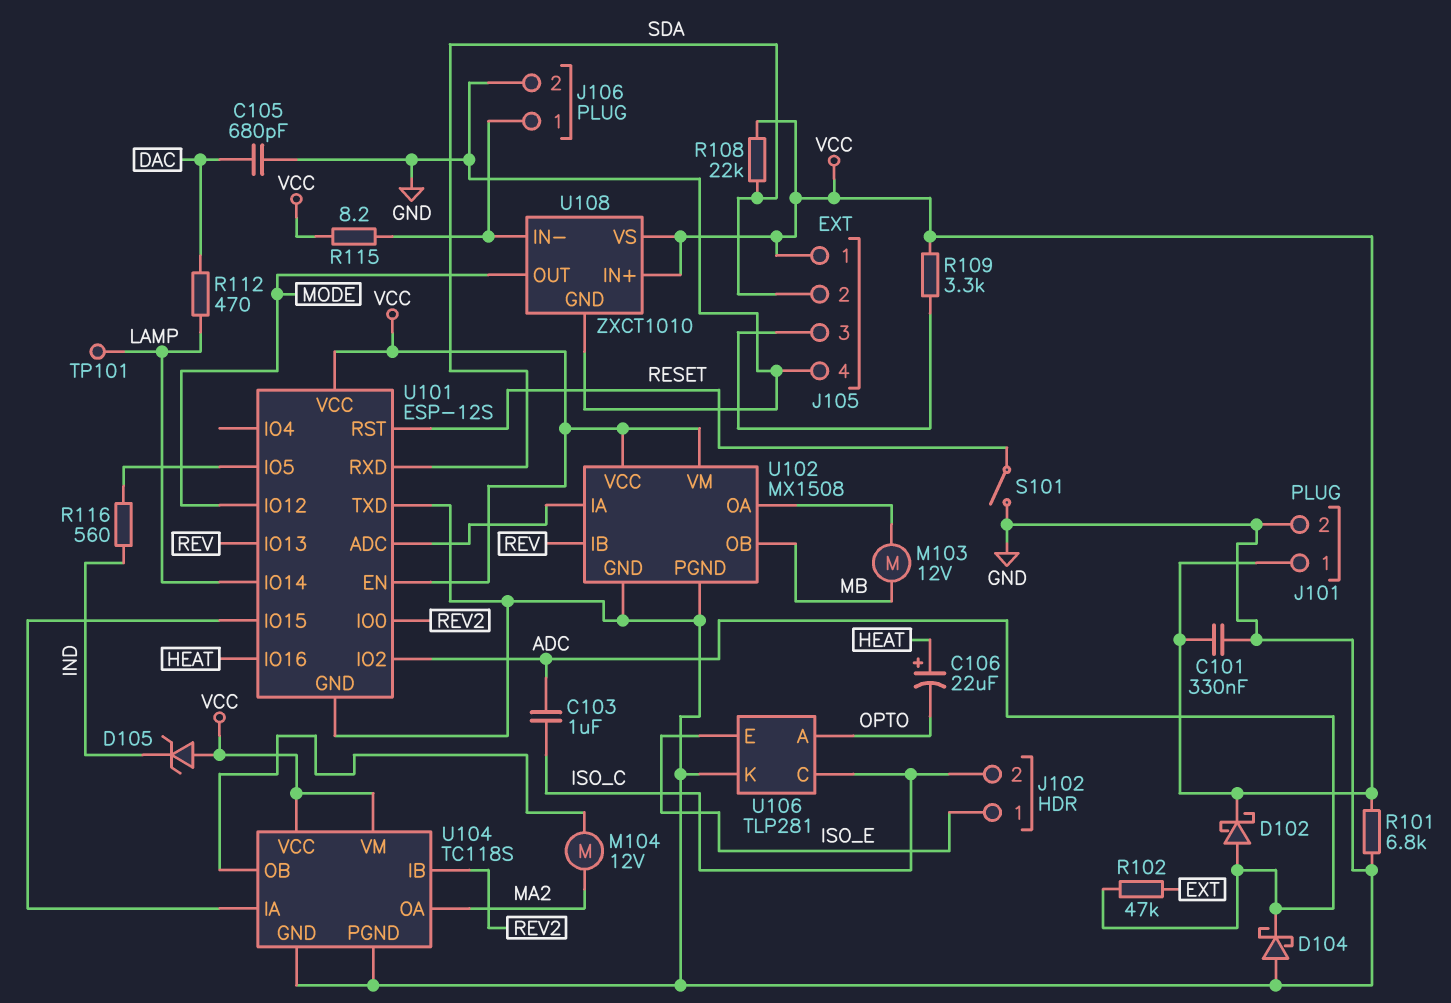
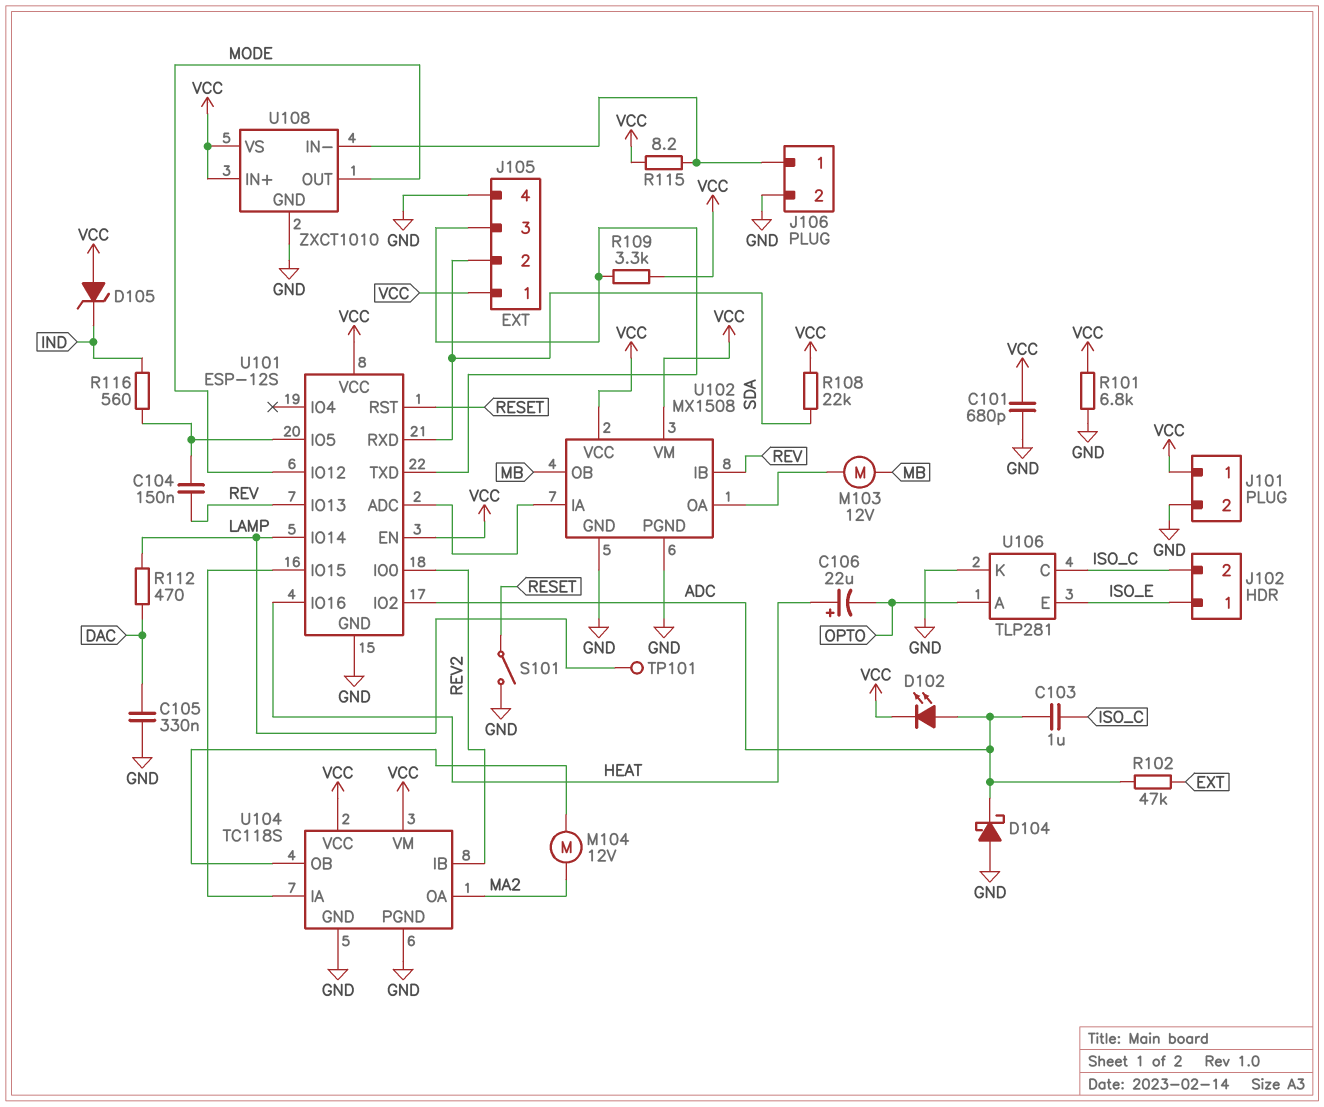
C101: 330nF (GND, VCC) -> 680pF (GND, VCC)
C104: none -> 150nF (REV, U101/IO5)
C105: 680pF (DAC, GND) -> 330nF (DAC, GND)
D102: schottky (A ADC, K VCC) -> LED (A ADC, K VCC)
U101 pin TXD: GND -> J105/3

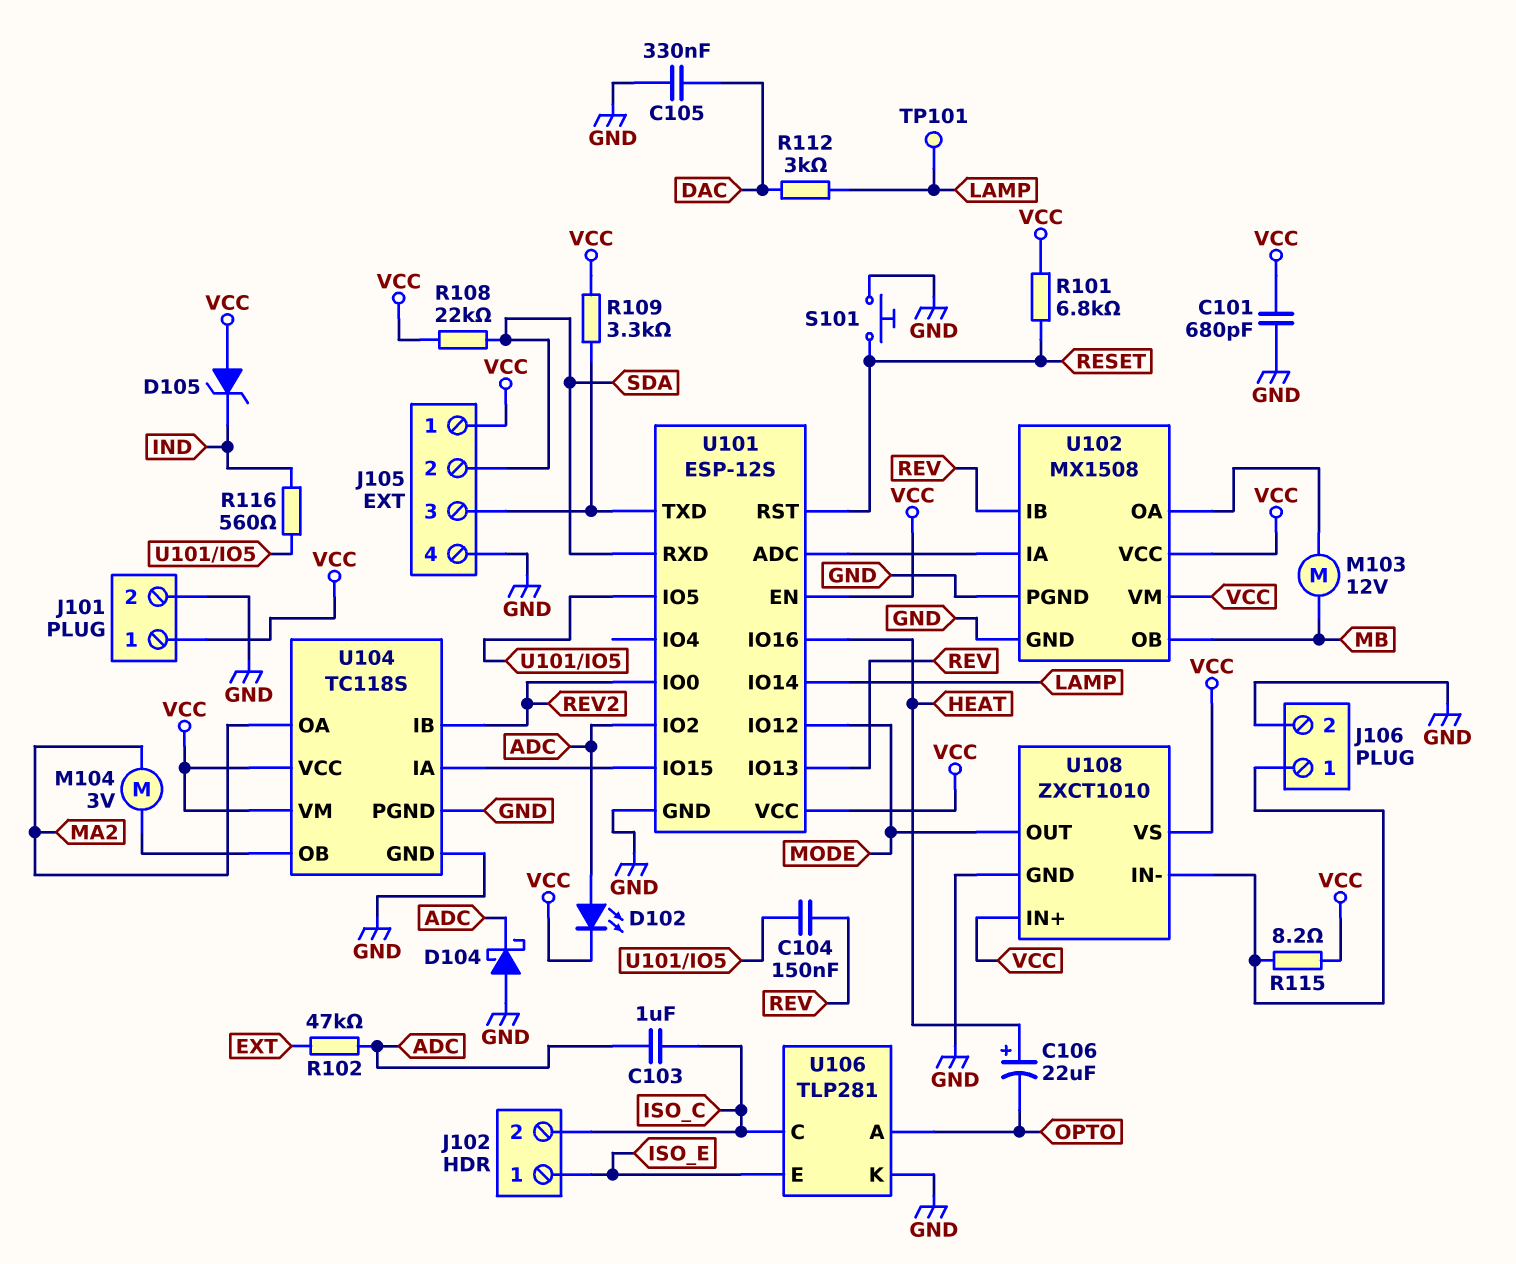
M104: motor 12V (MA2, U104/OB) -> motor 3V (MA2, U104/OB)
R101: 6.8k (GND, VCC) -> 6.8k (RESET, VCC)
R112: 470 (DAC, LAMP) -> 3k (DAC, LAMP)
S101: switch (GND, RESET) -> button (GND, RESET)

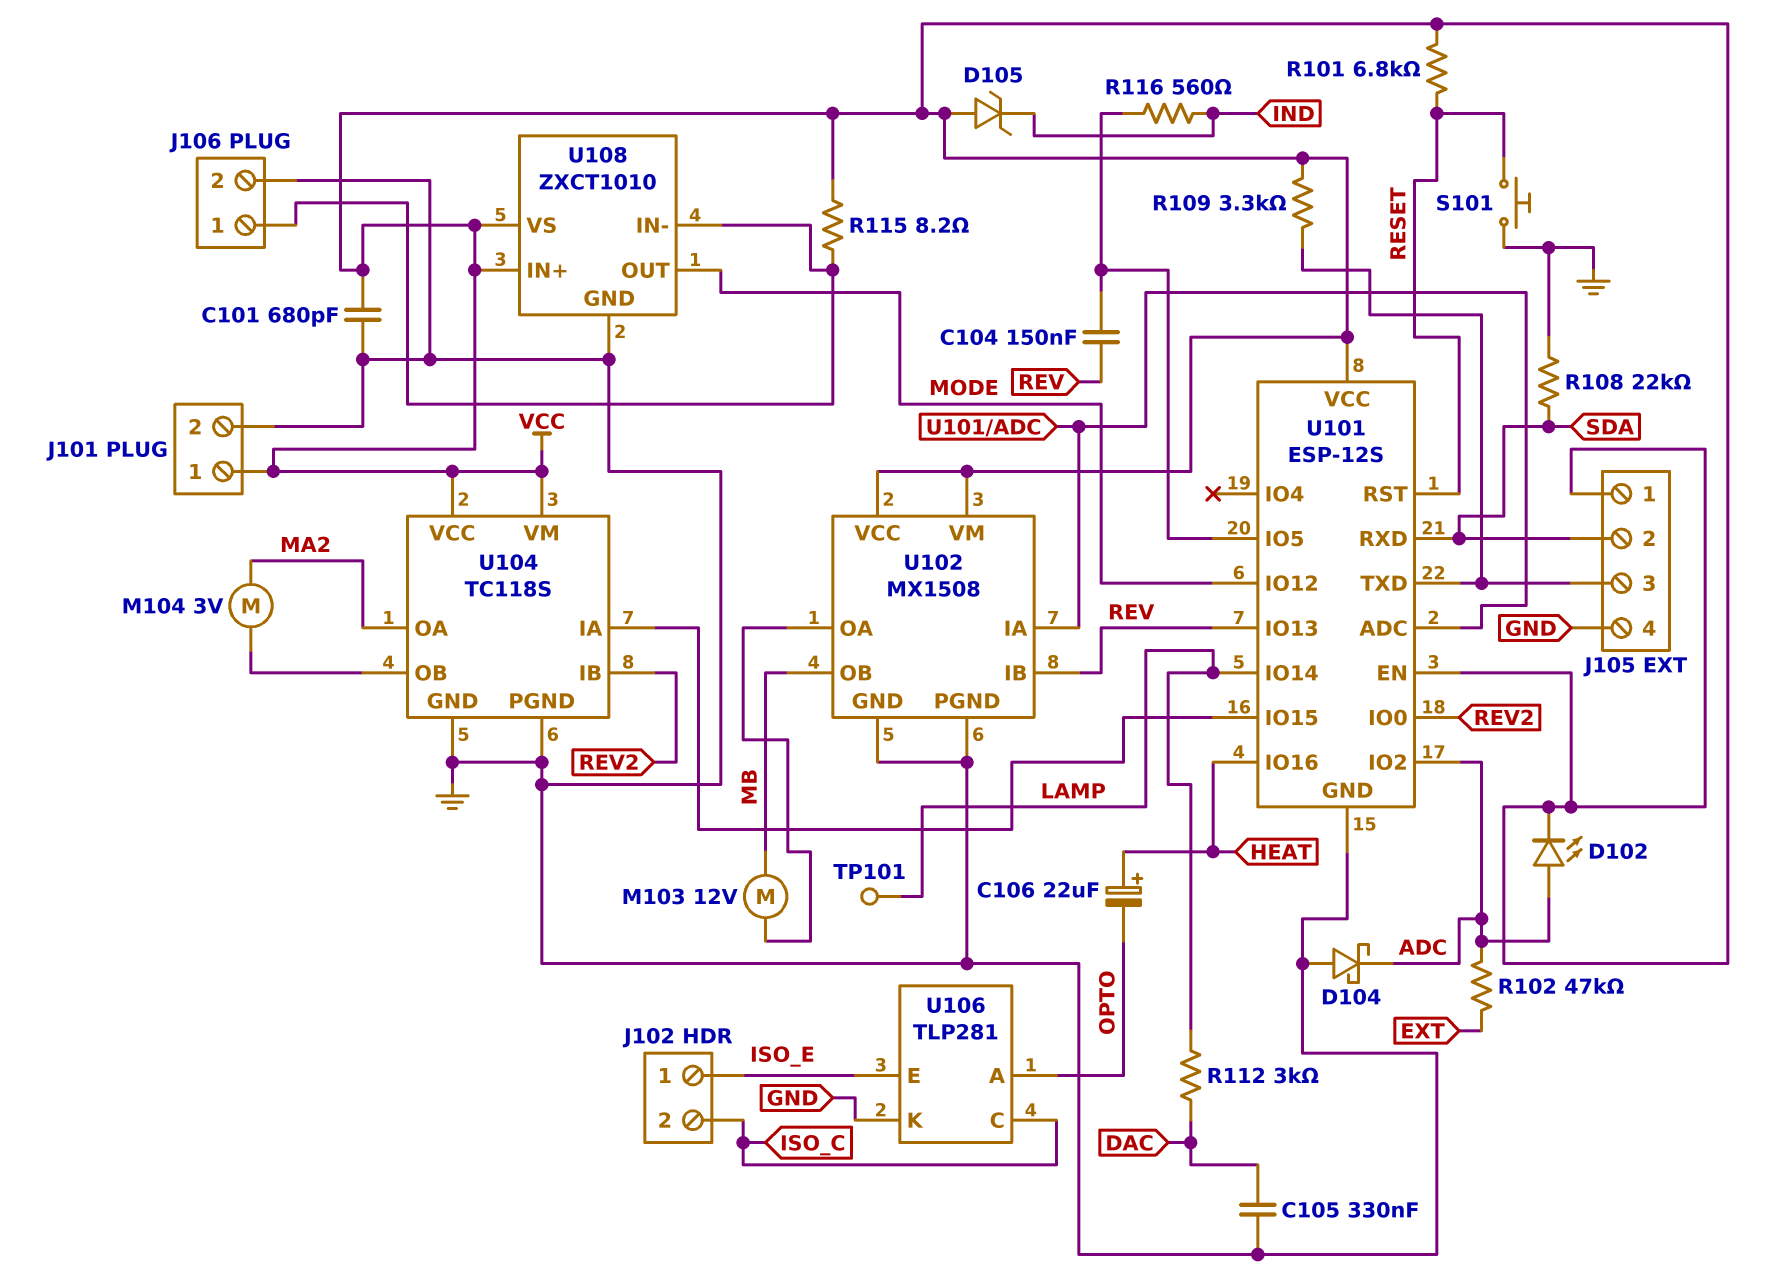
C103: 1uF (ADC, ISO_C) -> none
R108: 22k (SDA, VCC) -> 22k (GND, SDA)

